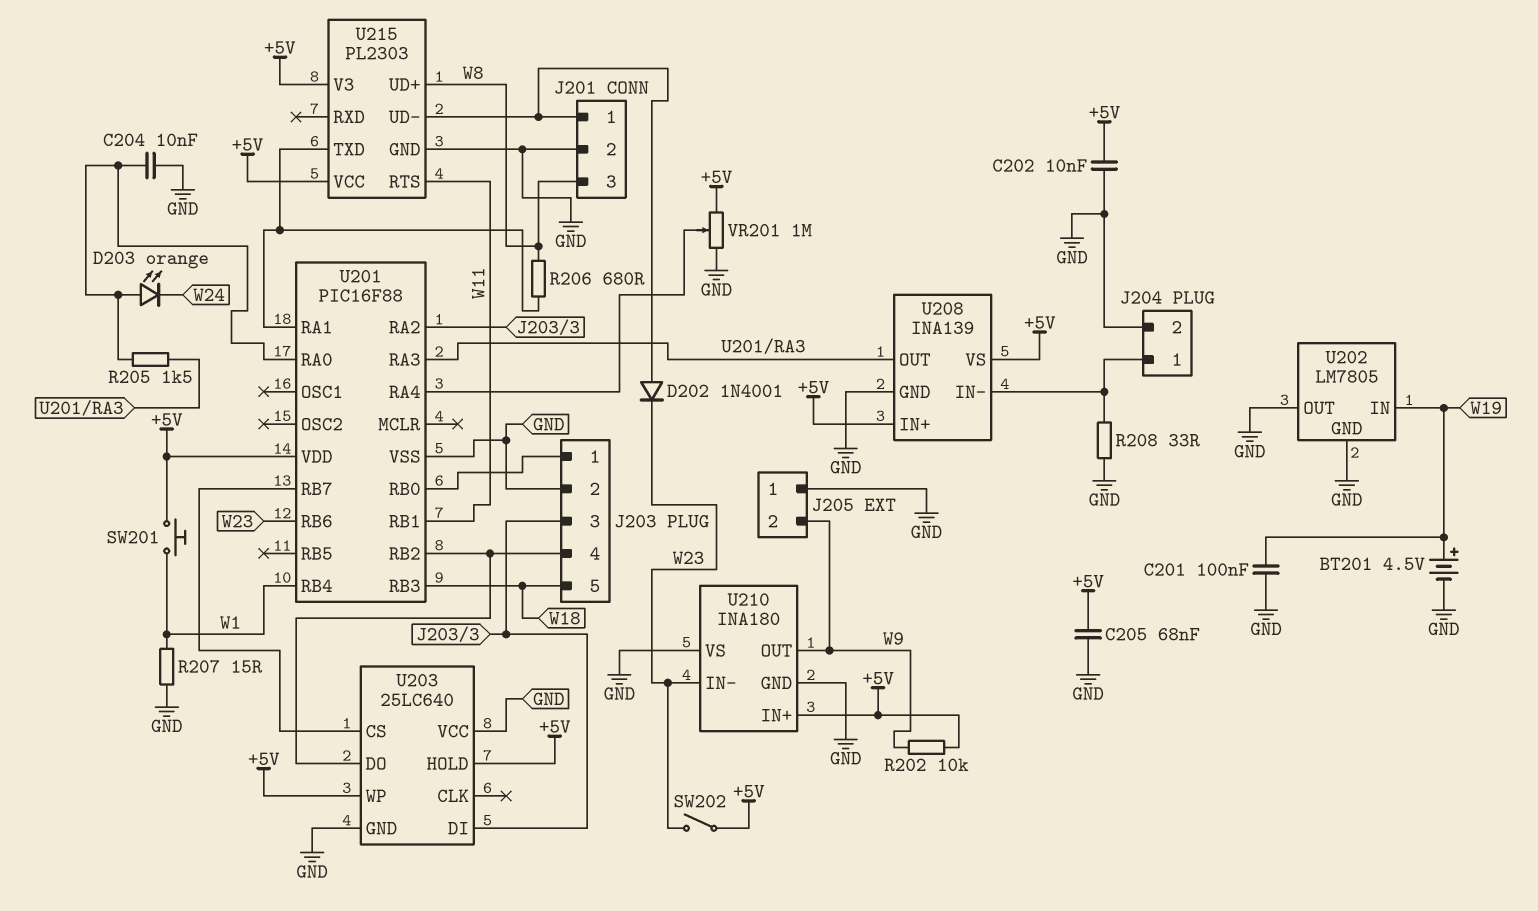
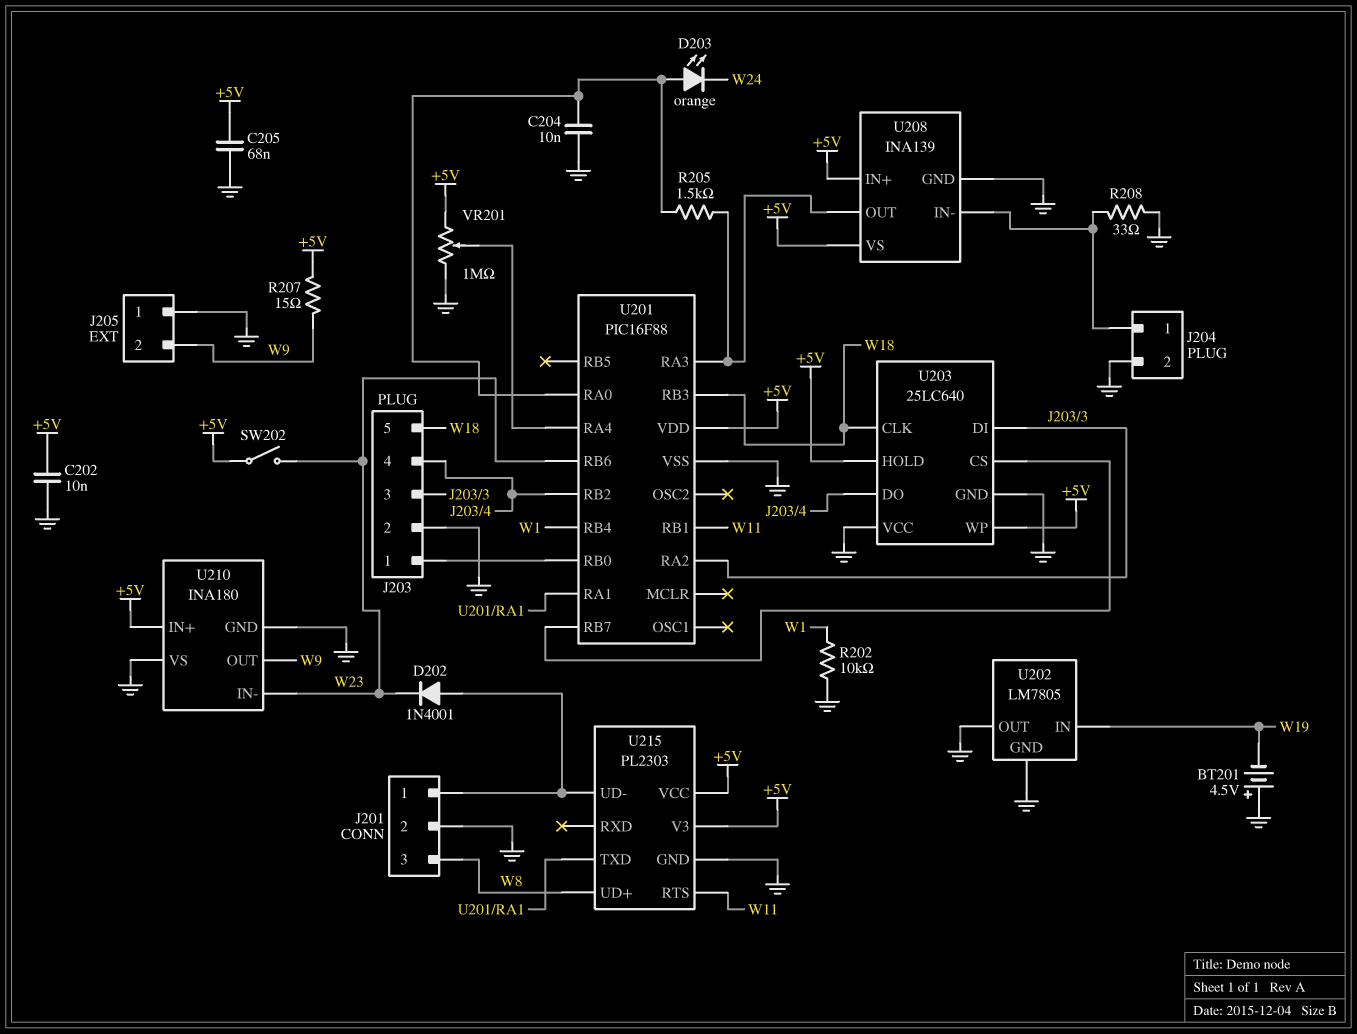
BT201: 4.5V (plus W19, minus GND) -> 4.5V (plus GND, minus W19)
C201: 100nF (GND, W19) -> none
R202: 10k (+5V, W9) -> 10k (GND, W1)
R206: 680 (U201/RA1, W8) -> none
R207: 15 (GND, W1) -> 15 (+5V, W9)
SW201: button (+5V, W1) -> none
U203 pin CLK: none -> W18

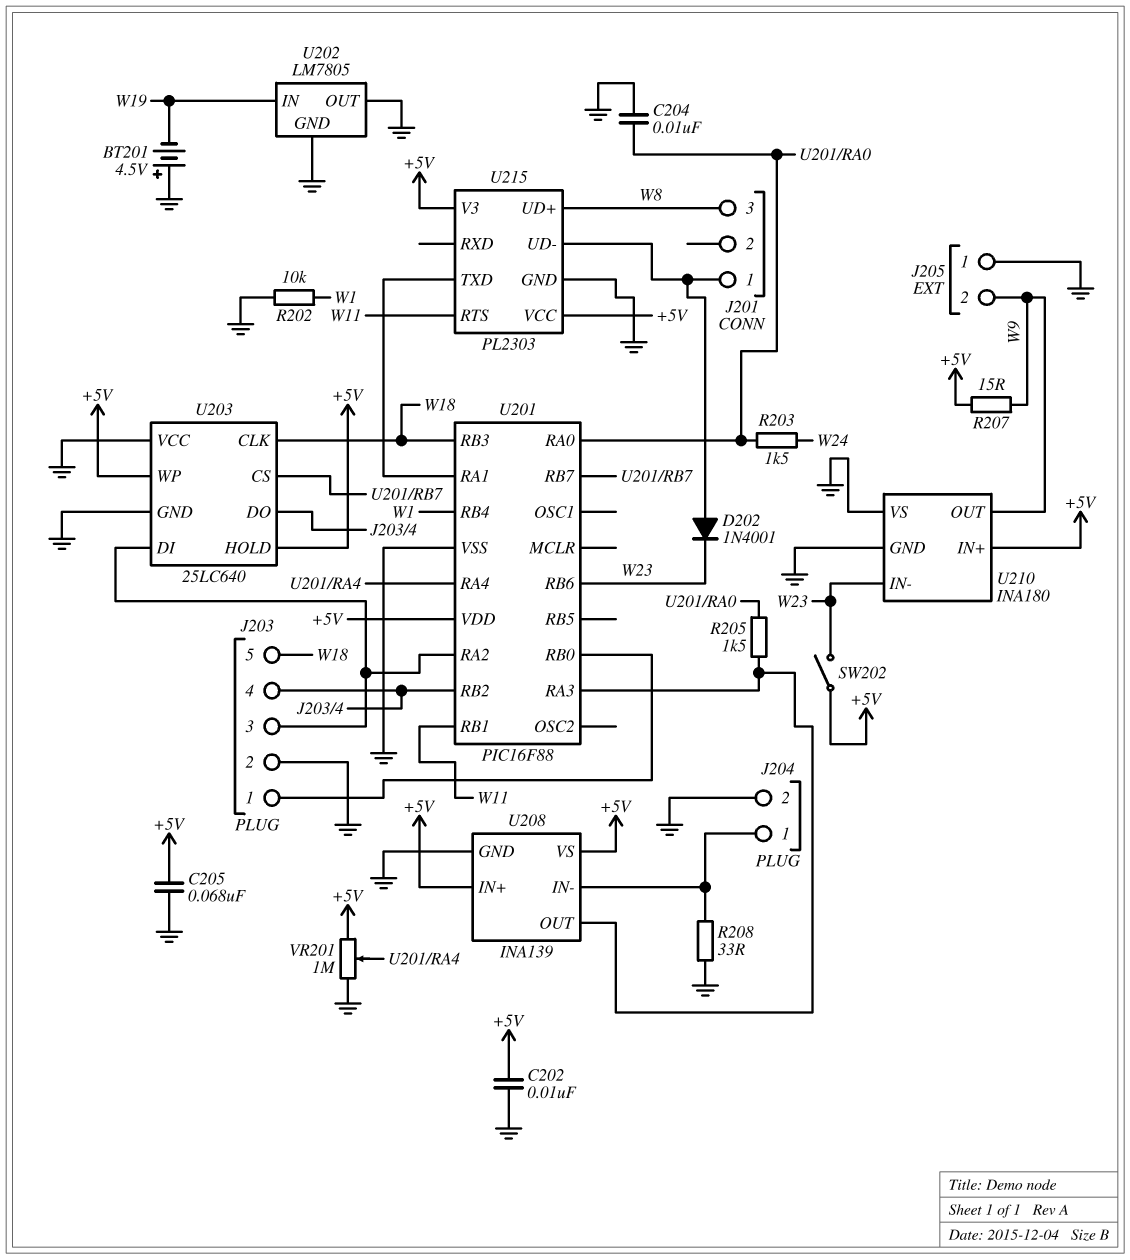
D203: LED orange (A U201/RA0, K W24) -> none
J201 pin 2: GND -> none
R203: none -> 1.5k (U201/RA0, W24)

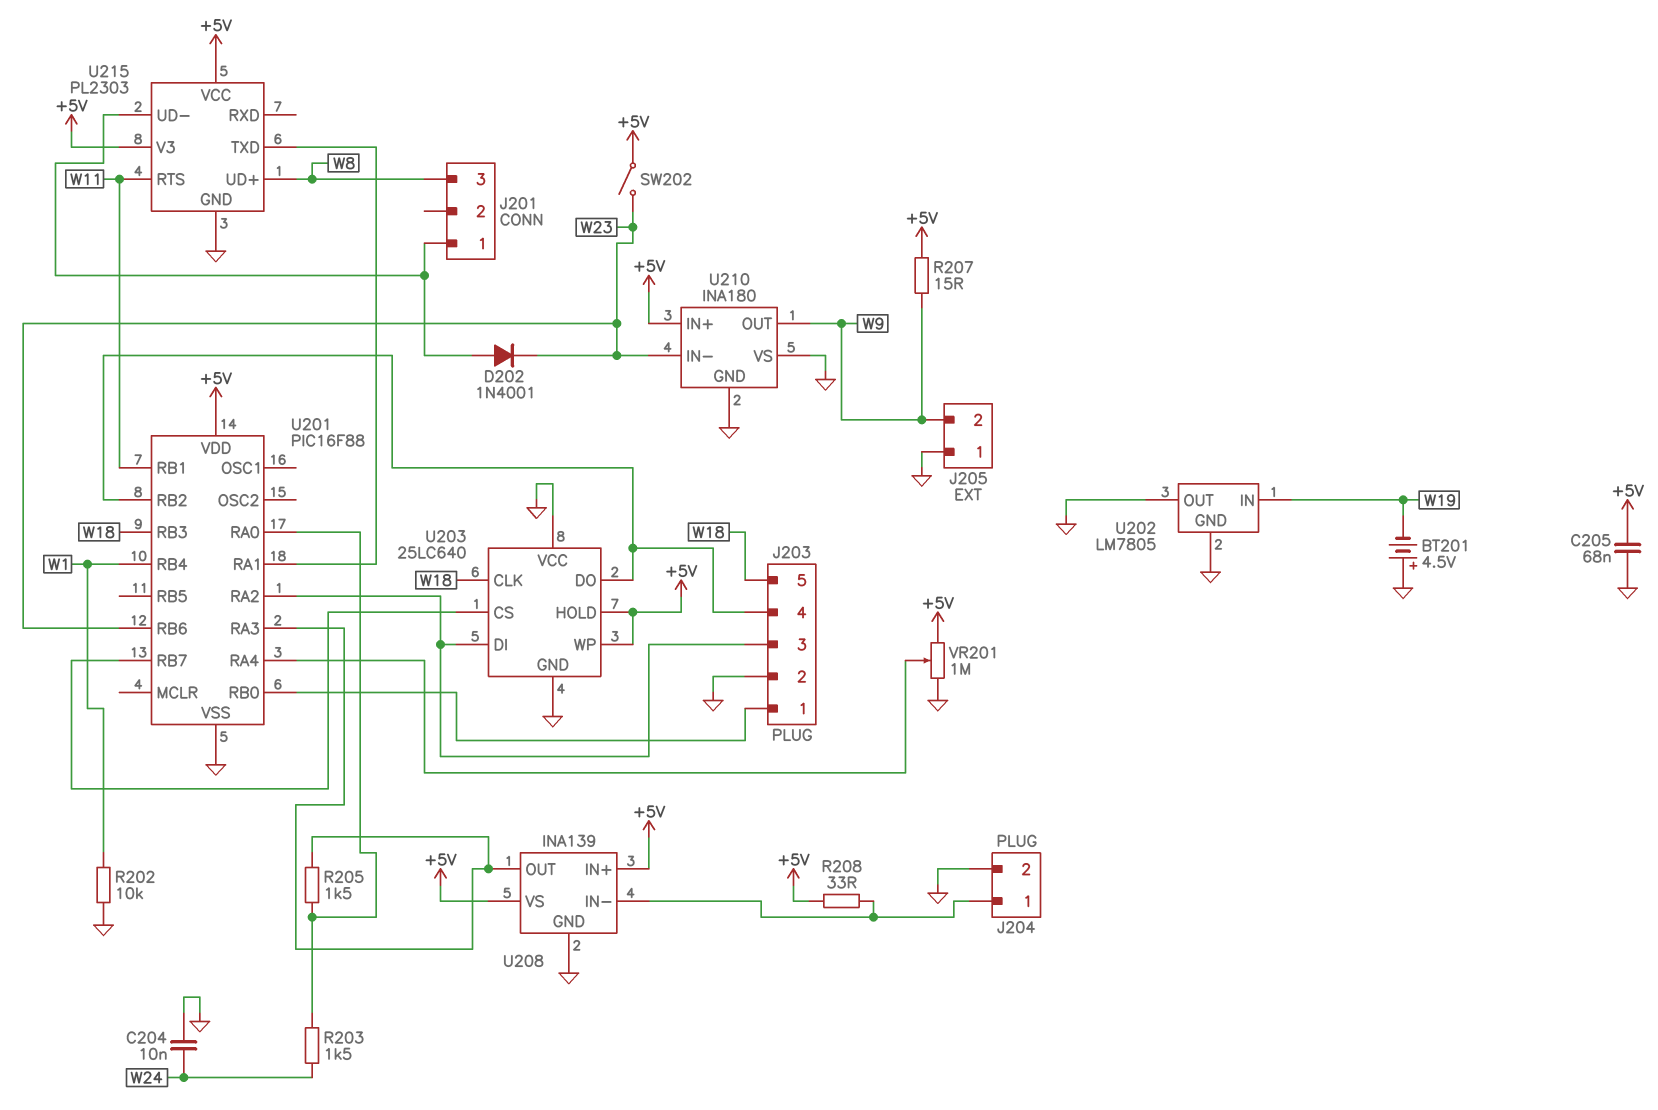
C202: 10nF (+5V, GND) -> none
C204: 10nF (GND, U201/RA0) -> 10nF (GND, W24)
R208: 33 (GND, J204/1) -> 33 (+5V, J204/1)

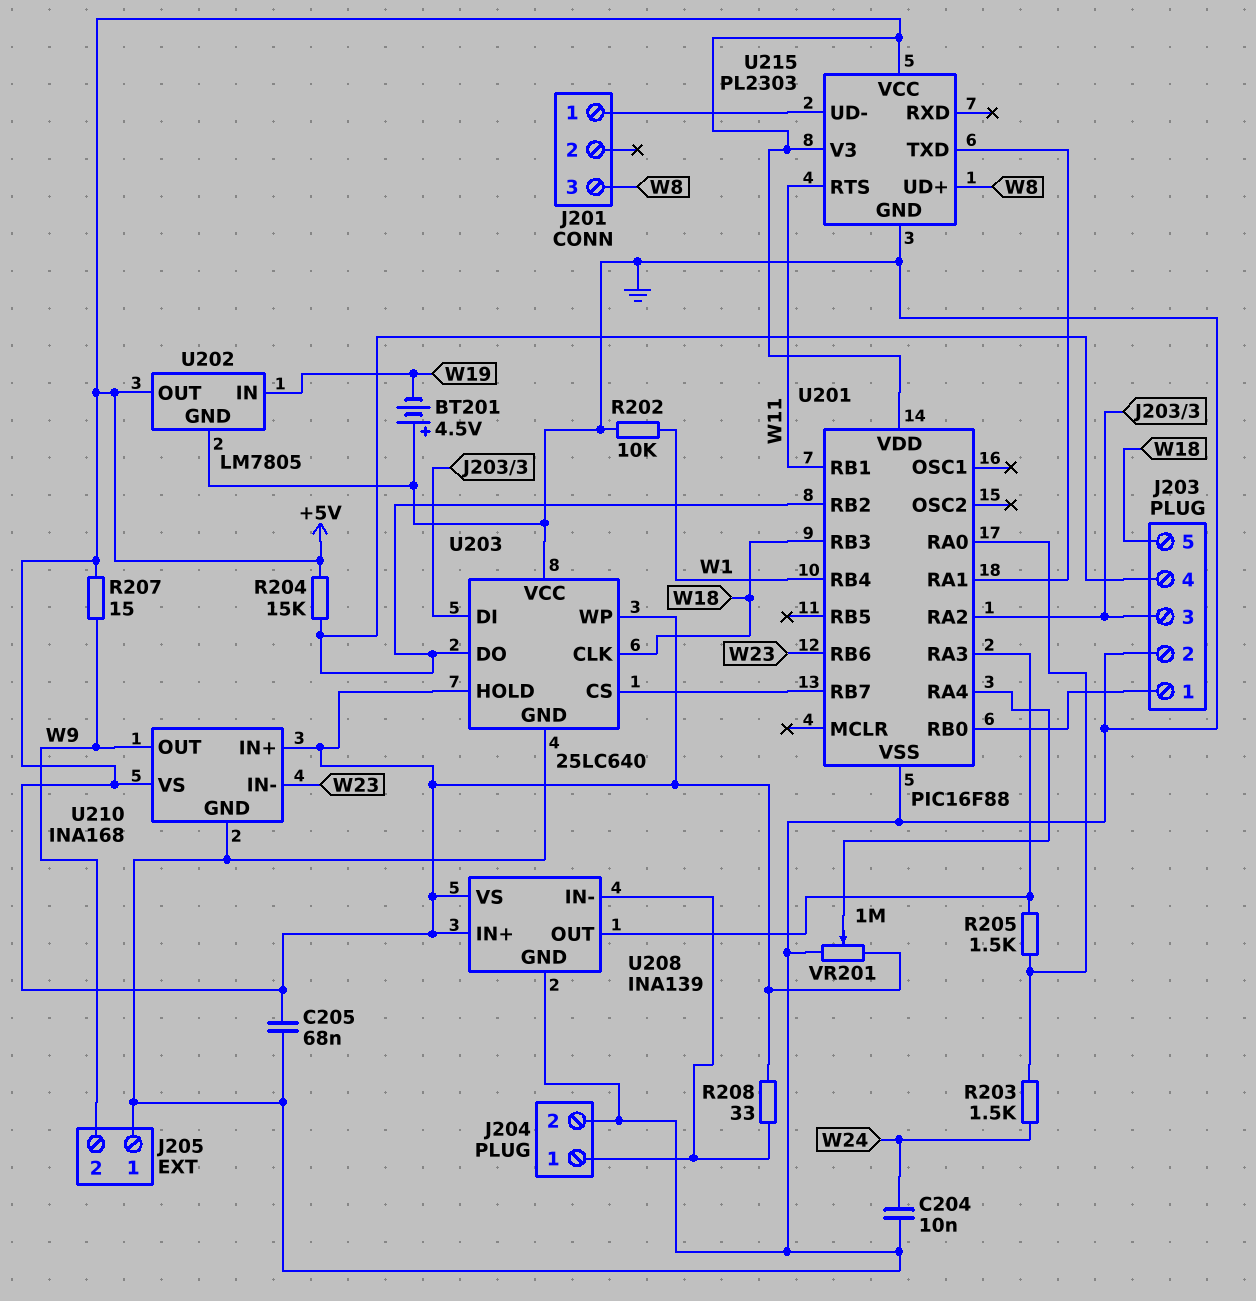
D202: diode 1N4001 (A J201/1, K W23) -> none
R204: none -> 15k (+5V, J203/4)
SW202: switch (+5V, W23) -> none
U202 pin OUT: GND -> +5V
U210: INA180 -> INA168
U210 pin VS: GND -> +5V

